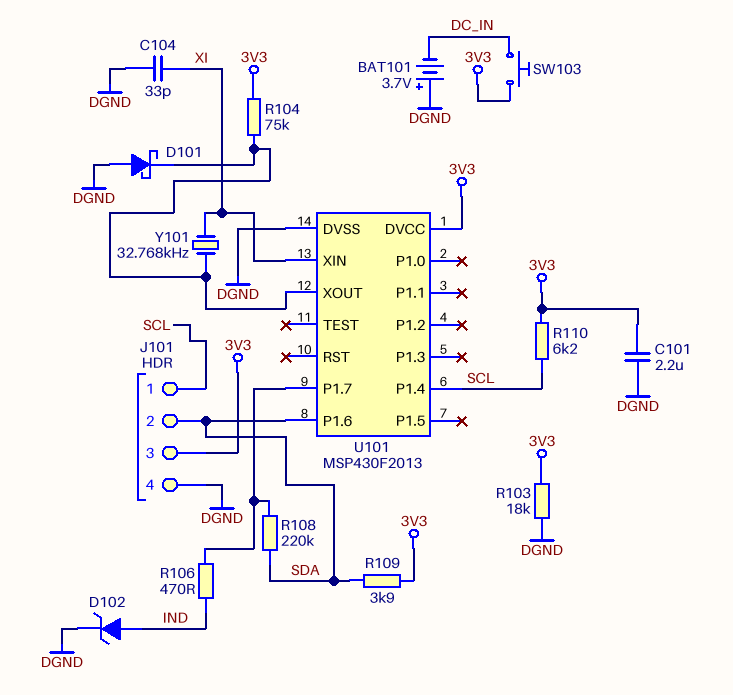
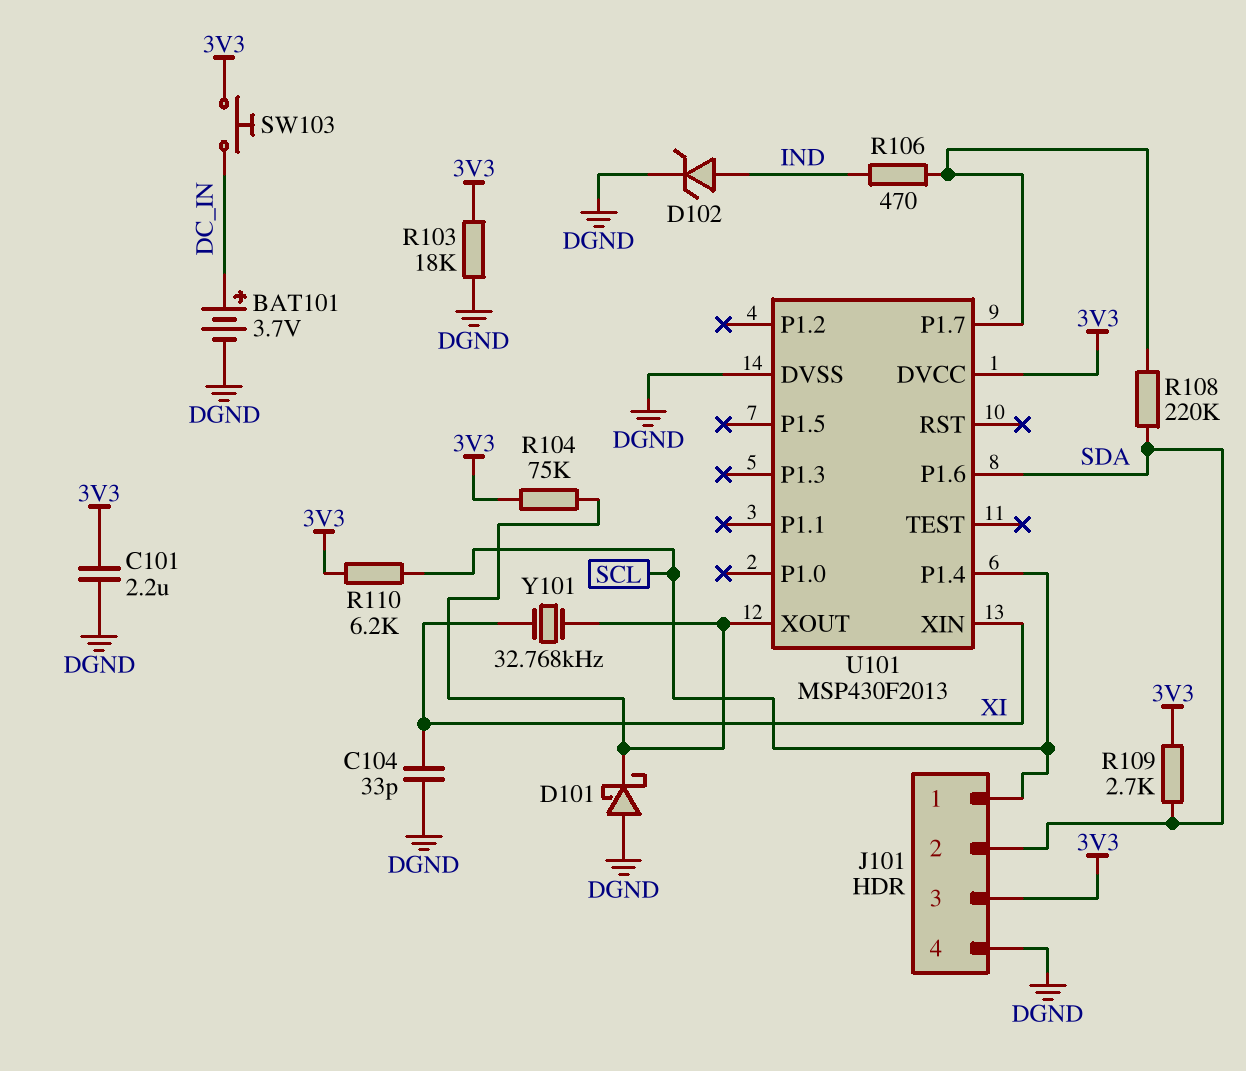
BAT101: 3.7V (plus DGND, minus DC_IN) -> 3.7V (plus DC_IN, minus DGND)
R109: 3.9k (3V3, SDA) -> 2.7k (3V3, SDA)

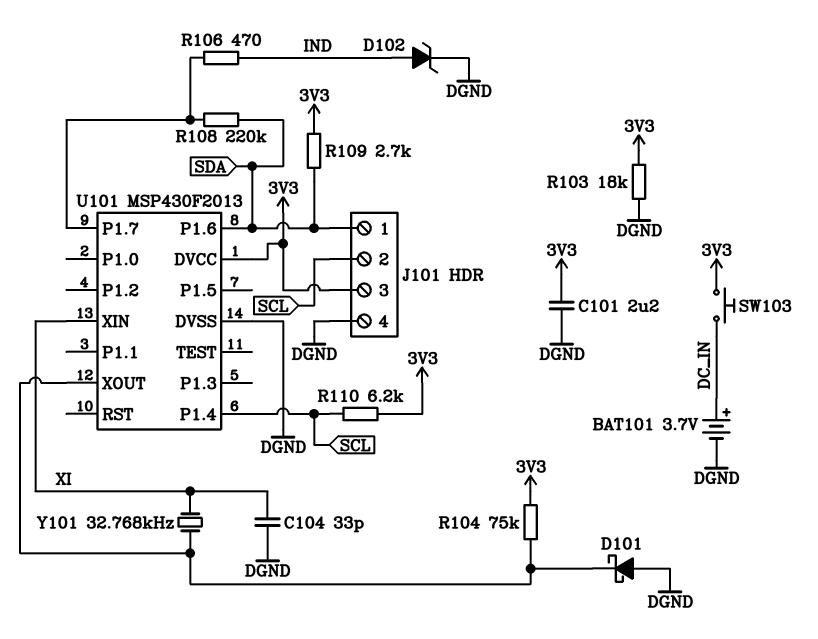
J101 pin 1: SCL -> SDA
J101 pin 2: SDA -> SCL

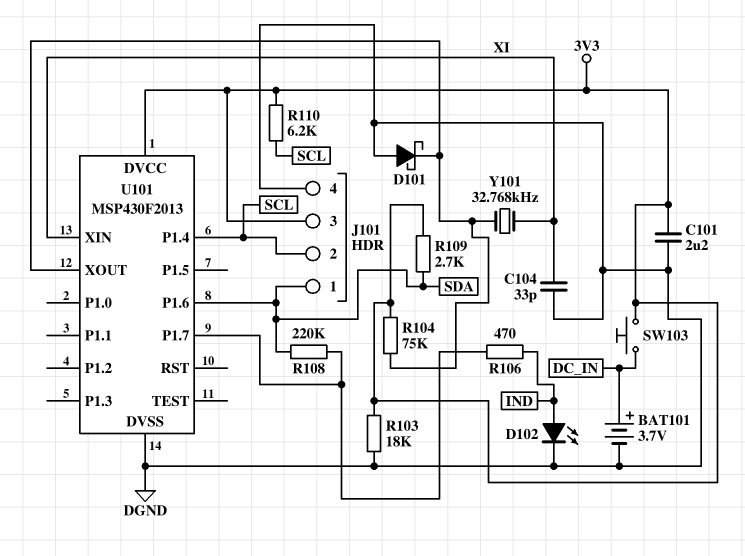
D102: zener (A IND, K DGND) -> LED (A IND, K DGND)

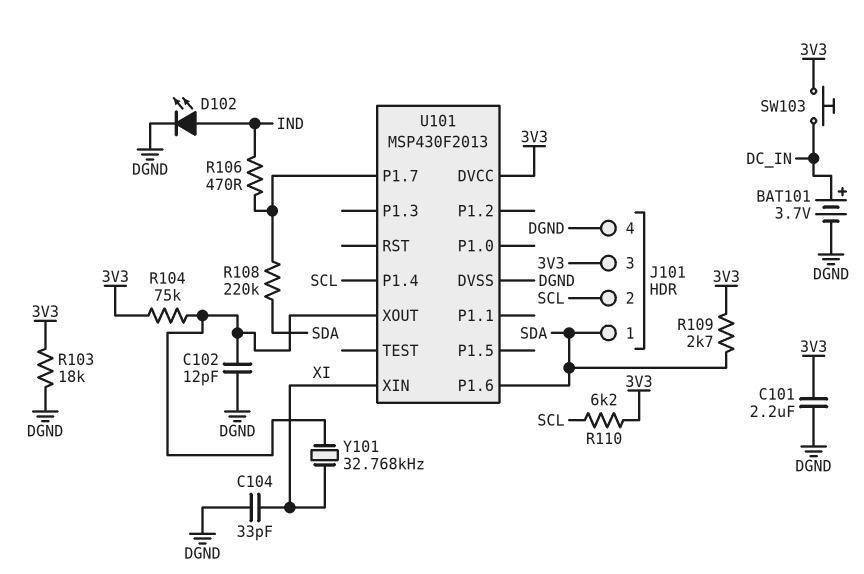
C102: none -> 12pF (DGND, U101/XOUT)
D101: schottky (A DGND, K U101/XOUT) -> none

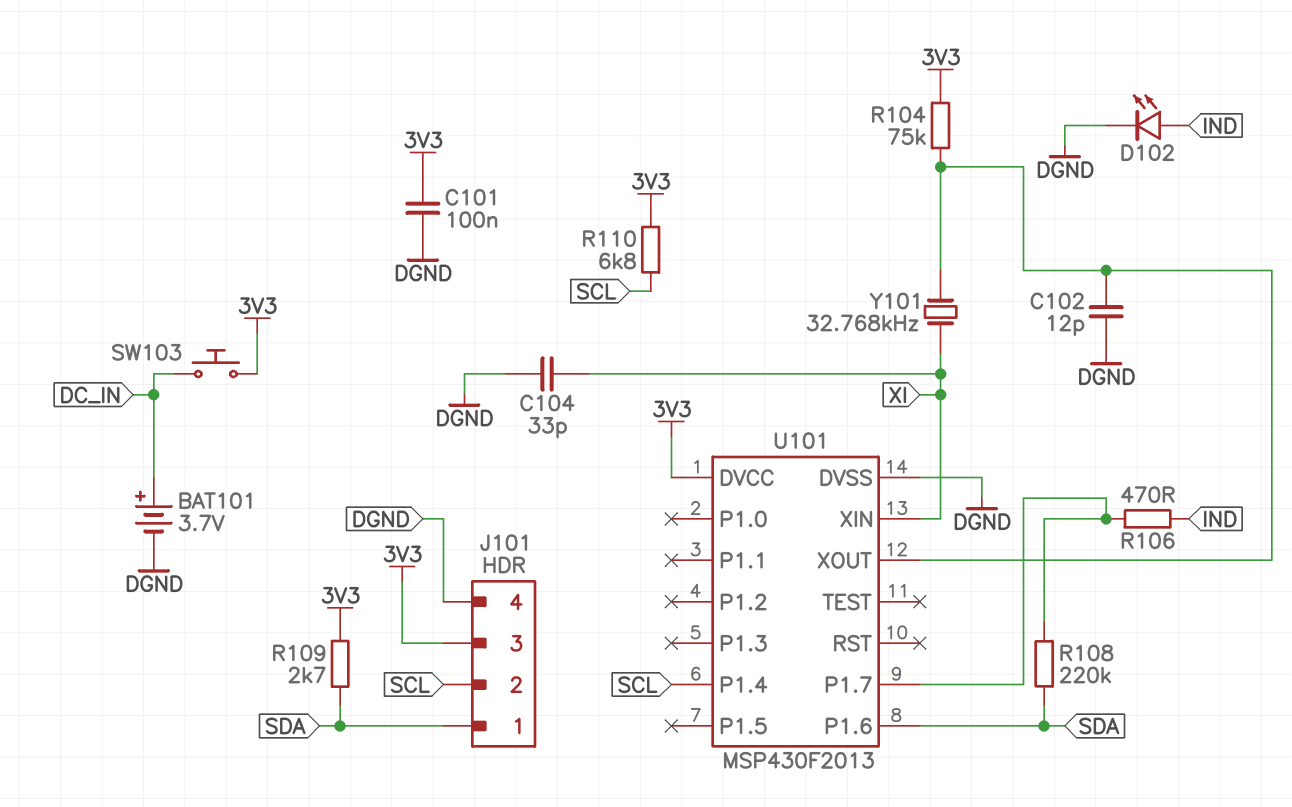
C101: 2.2uF (3V3, DGND) -> 100nF (3V3, DGND)
R103: 18k (3V3, DGND) -> none
R110: 6.2k (3V3, SCL) -> 6.8k (3V3, SCL)

